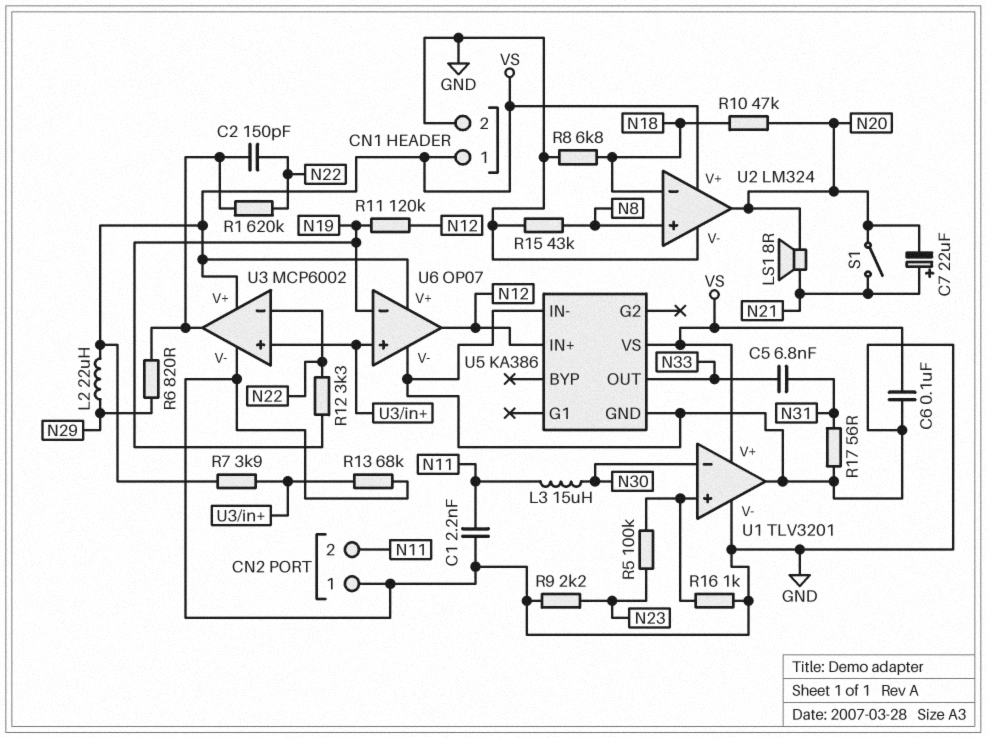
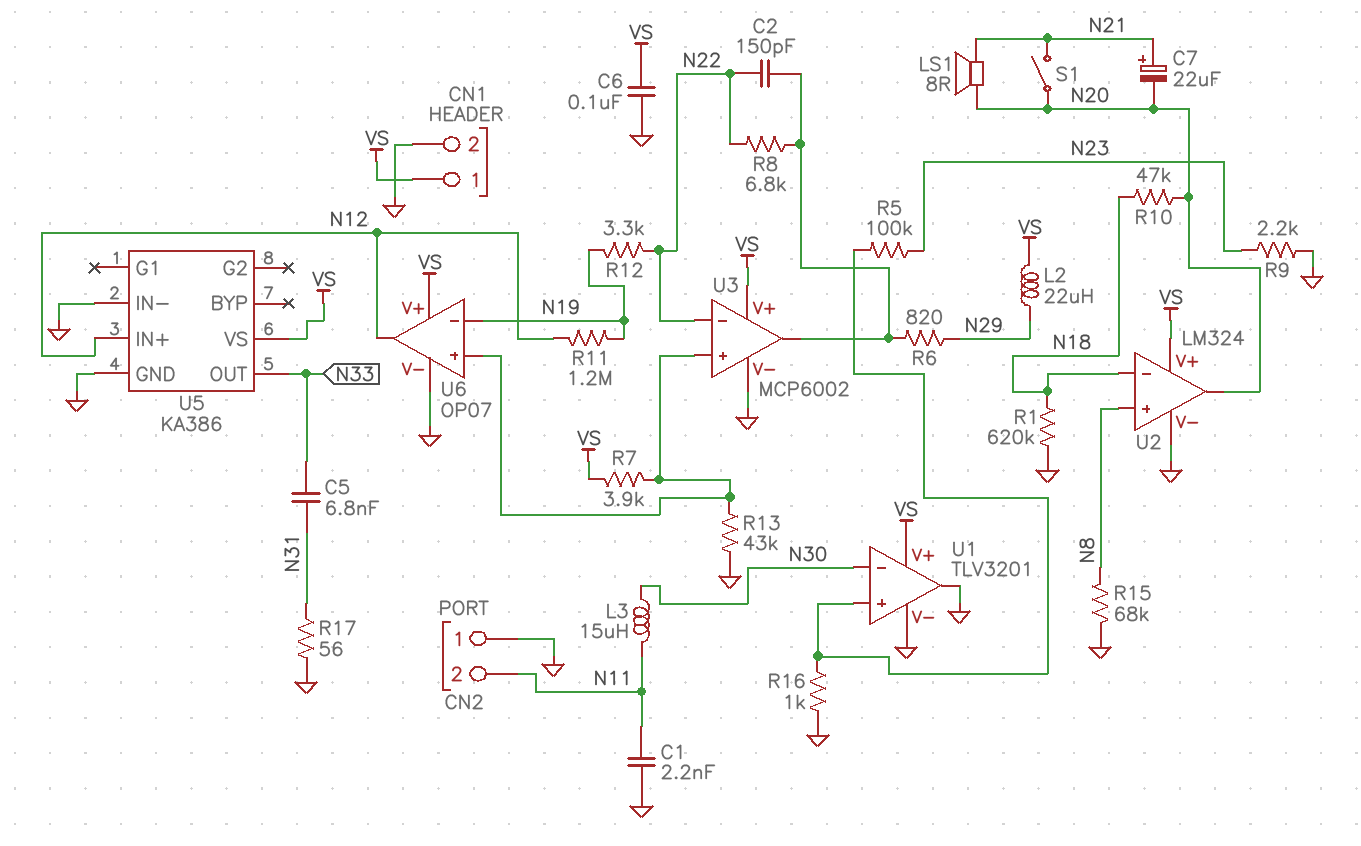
R1: 620k (N22, U3/out) -> 620k (GND, N18)
R8: 6.8k (GND, N18) -> 6.8k (N22, U3/out)
R11: 120k (N12, N19) -> 1.2M (N12, N19)
R13: 68k (GND, U3/in+) -> 43k (GND, U3/in+)
R15: 43k (GND, N8) -> 68k (GND, N8)

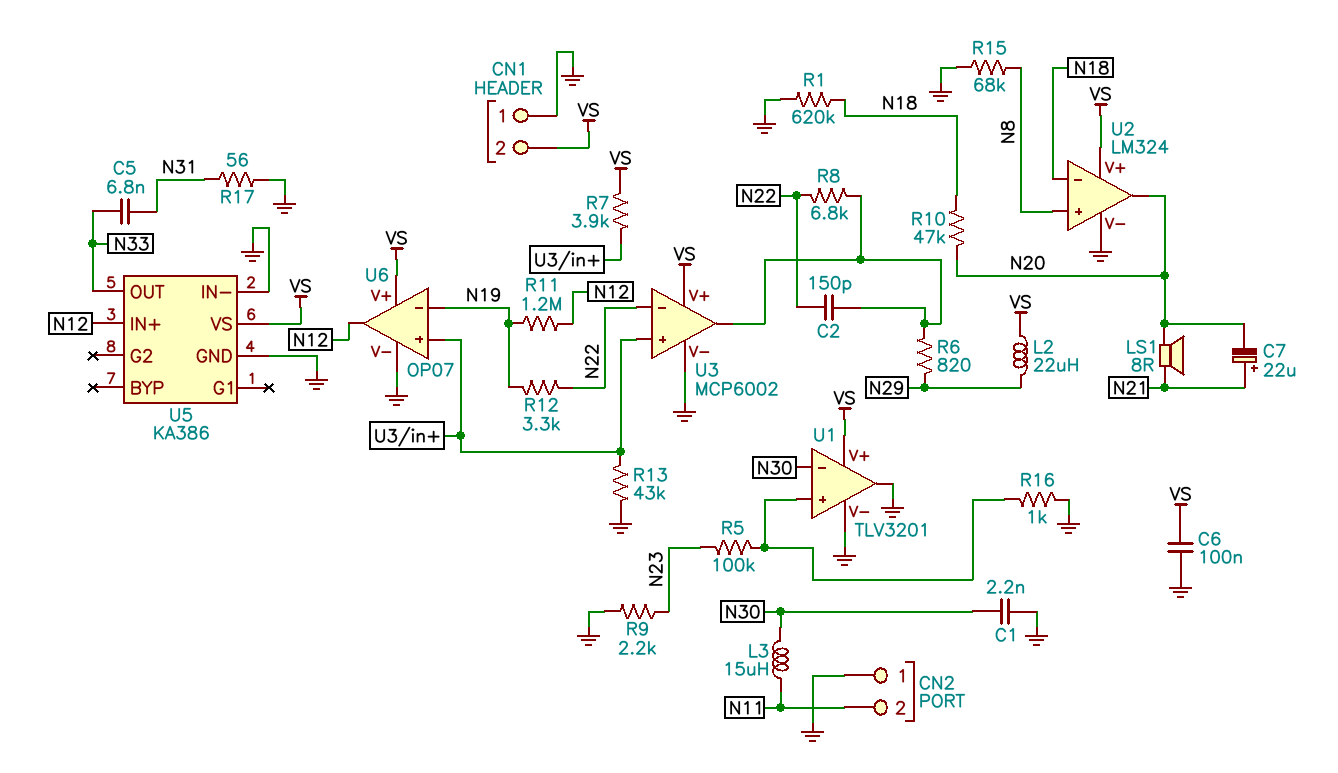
C1: 2.2nF (GND, N11) -> 2.2nF (GND, N30)
CN1 pin 1: VS -> GND
CN1 pin 2: GND -> VS
S1: switch (N20, N21) -> none

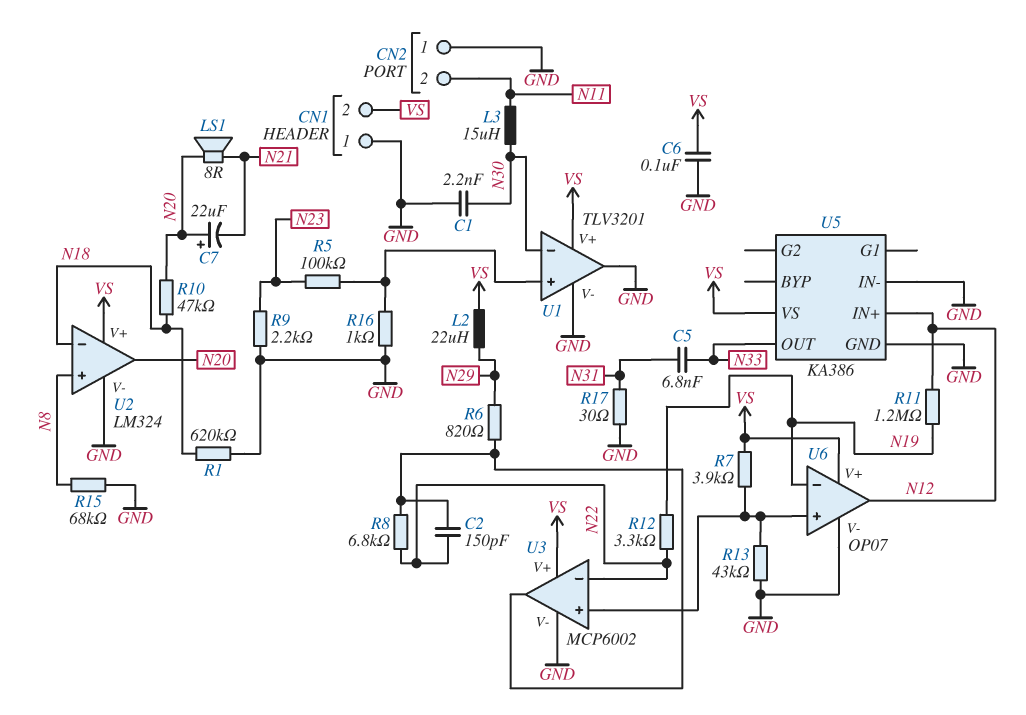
C7: 22uF (plus N21, minus N20) -> 22uF (plus N20, minus N21)
R17: 56 (GND, N31) -> 30 (GND, N31)

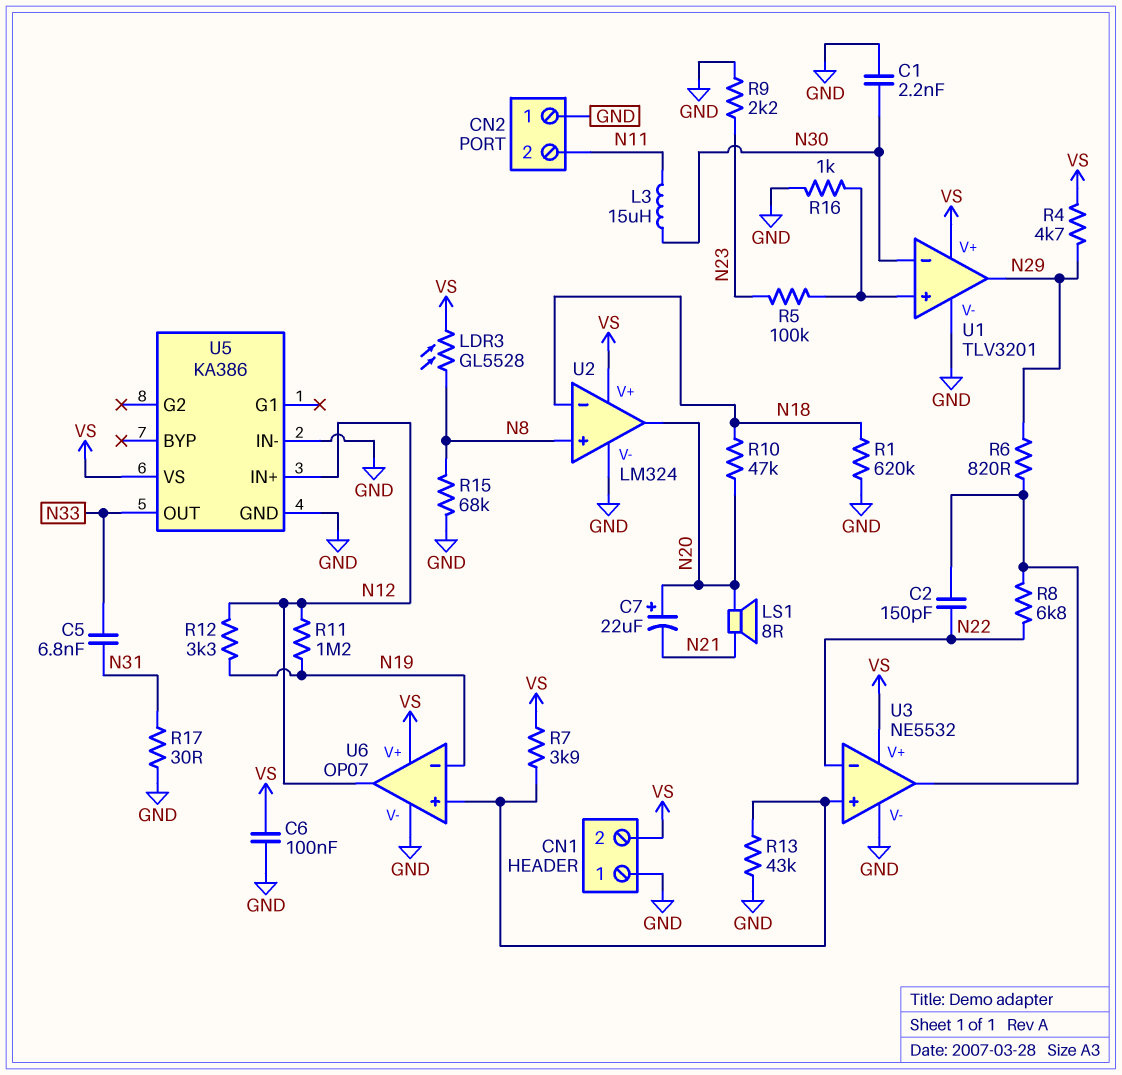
L2: 22uH (N29, VS) -> none
LDR3: none -> GL5528 (N8, VS)
R4: none -> 4.7k (N29, VS)
R12: 3.3k (N19, N22) -> 3.3k (N12, N19)
U1 pin out: GND -> N29
U3: MCP6002 -> NE5532

